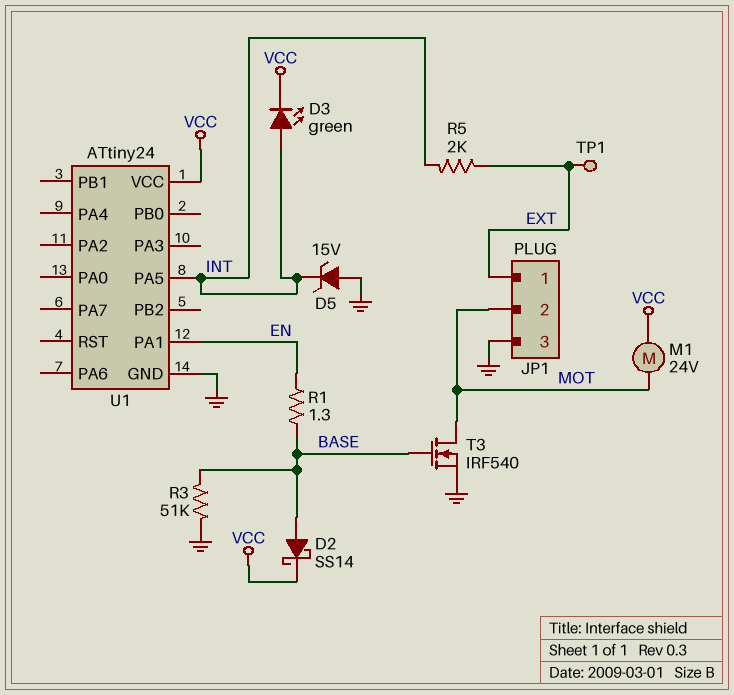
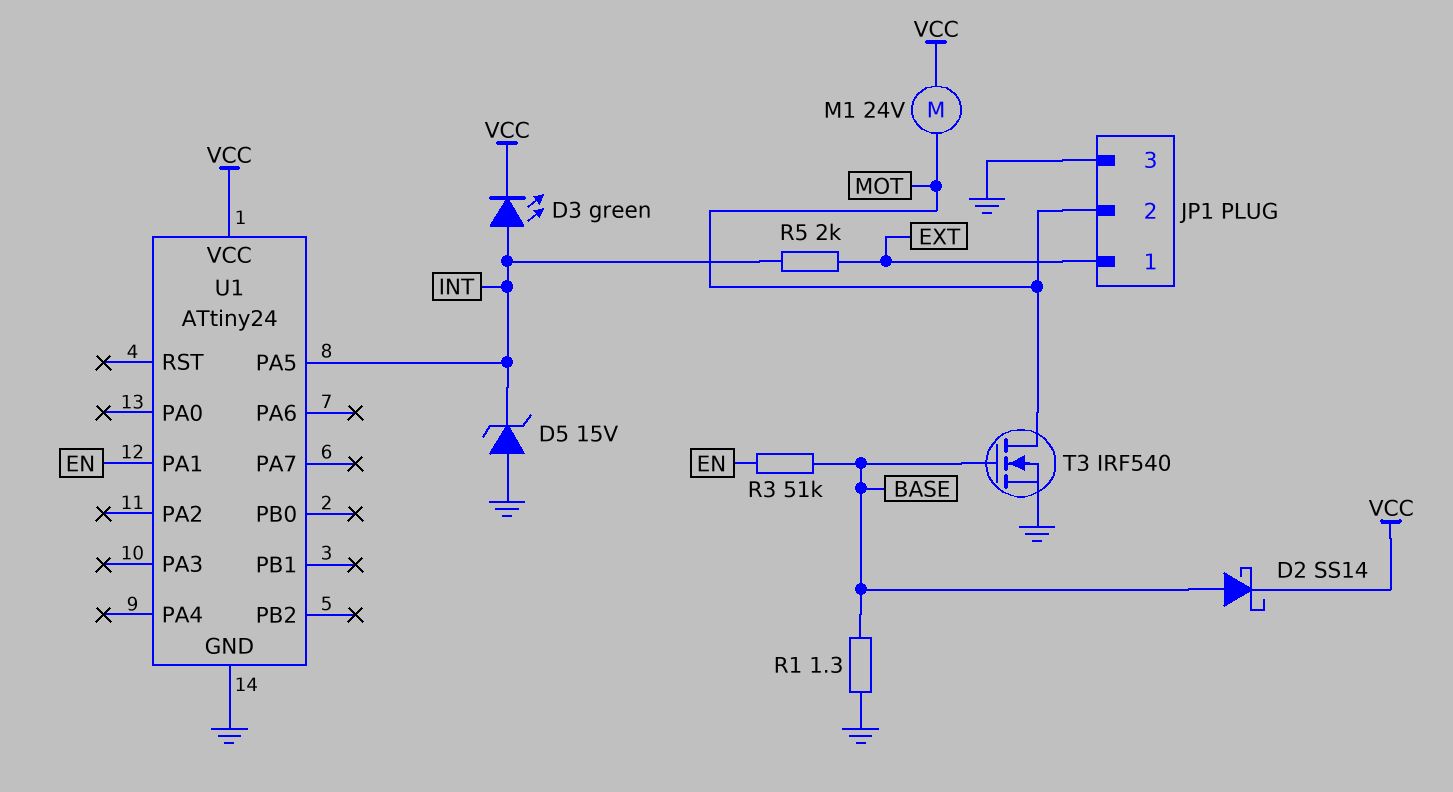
R1: 1.3 (BASE, EN) -> 1.3 (BASE, GND)
R3: 51k (BASE, GND) -> 51k (BASE, EN)
TP1: test point (EXT) -> none

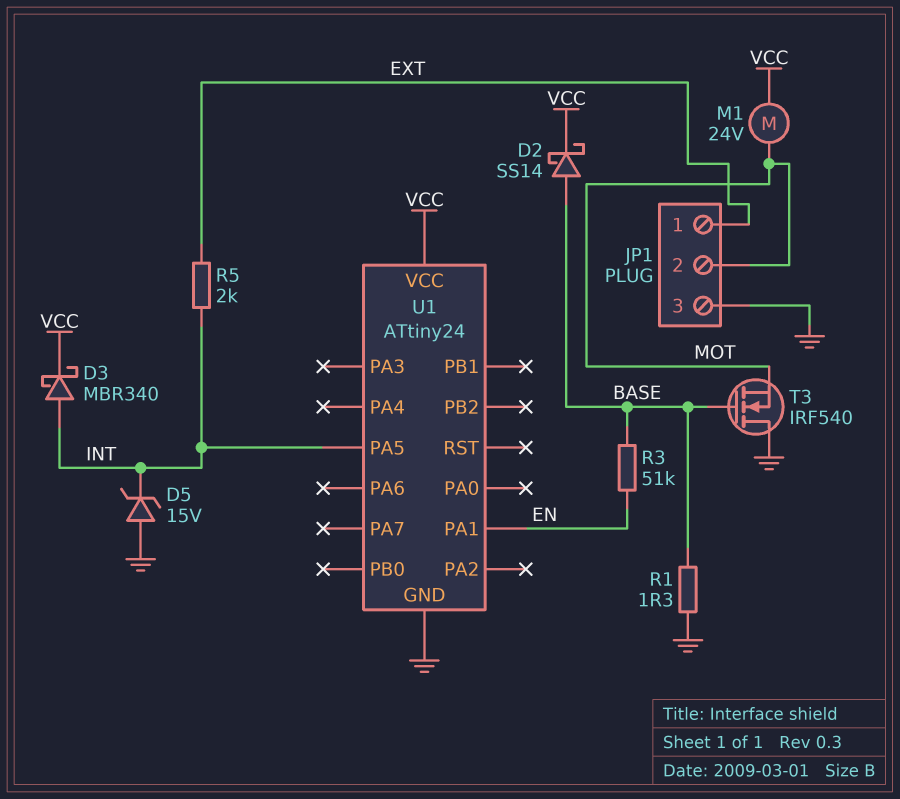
D3: LED green (A INT, K VCC) -> schottky MBR340 (A INT, K VCC)
T3: NMOS IRF540 (G BASE, D MOT, S GND) -> NMOS IRF540 (G BASE, D GND, S MOT)

